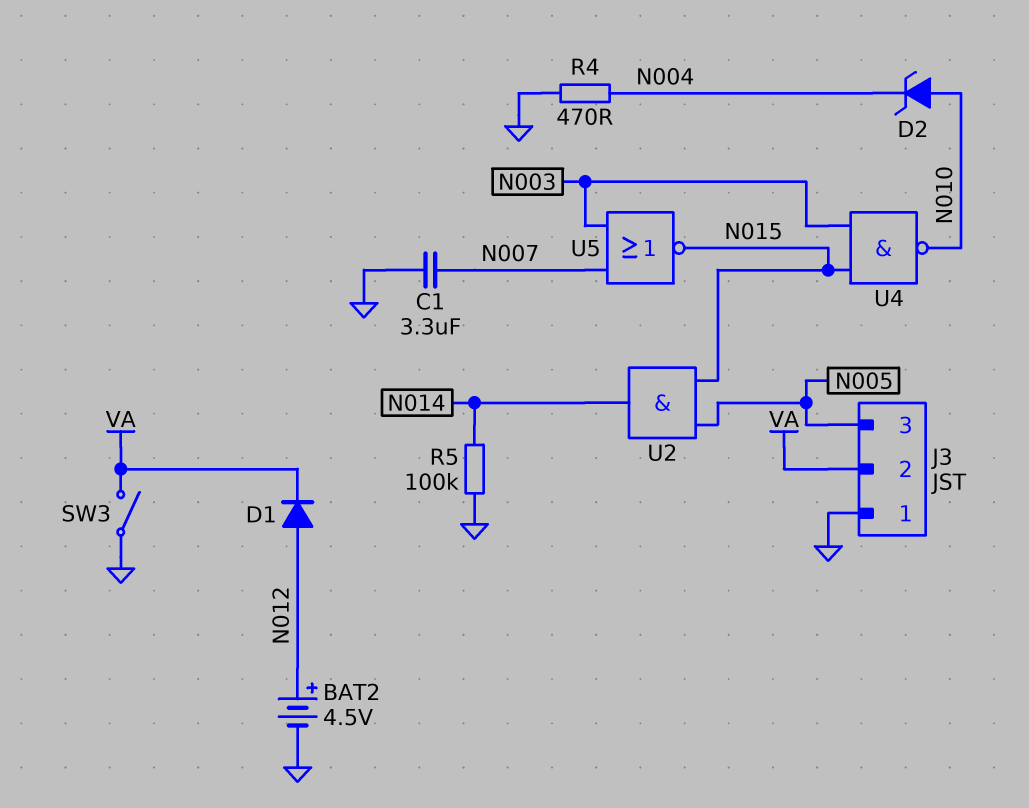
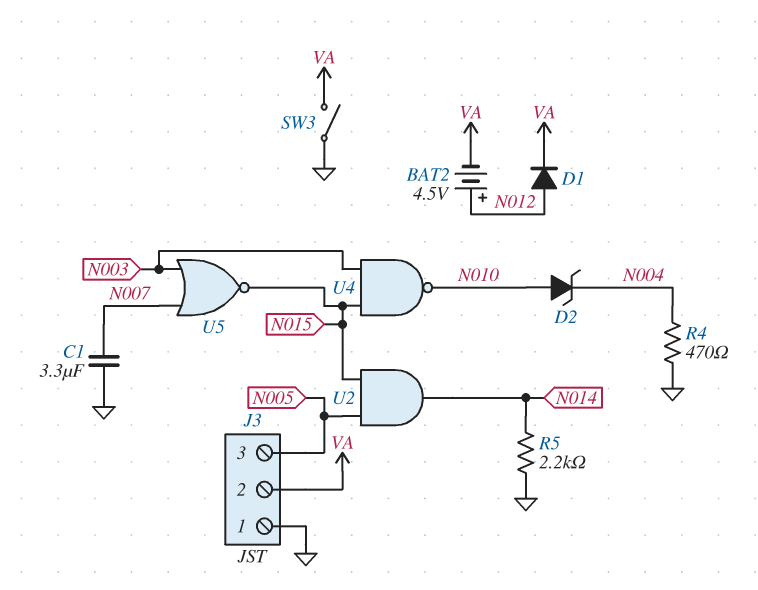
BAT2: 4.5V (plus N012, minus GND) -> 4.5V (plus N012, minus VA)
R5: 100k (GND, N014) -> 2.2k (GND, N014)

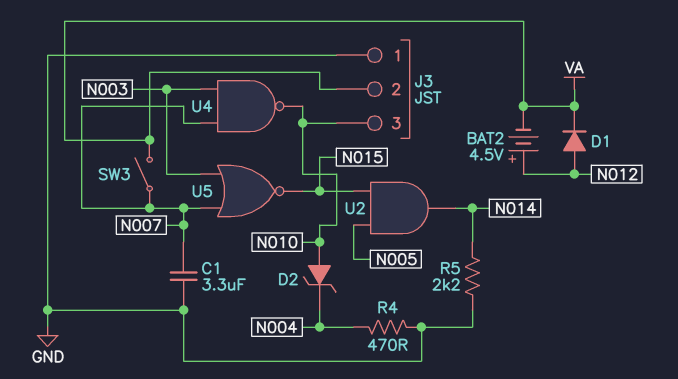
J3 pin 3: N005 -> N010
SW3: switch (GND, VA) -> switch (N007, VA)
U4: NAND (in N003, in N015, out N010) -> NAND (in N003, in N007, out N010)

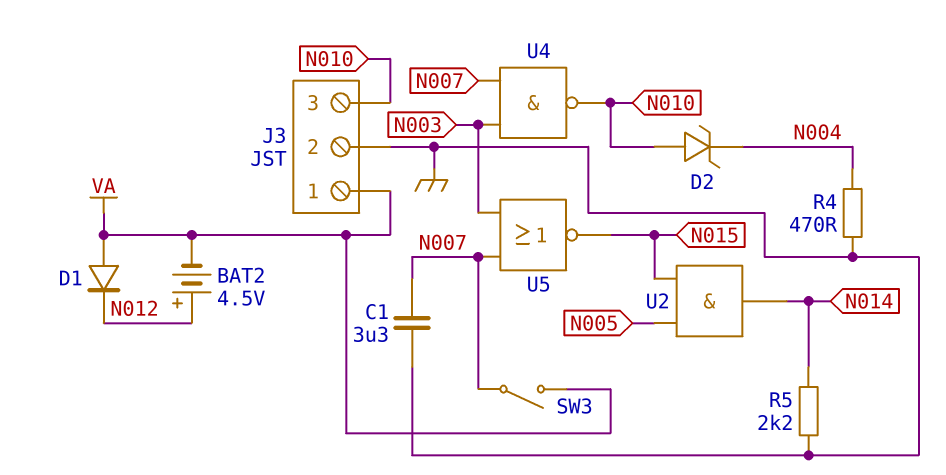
D1: diode (A N012, K VA) -> diode (A VA, K N012)
J3 pin 1: GND -> VA
J3 pin 2: VA -> GND

